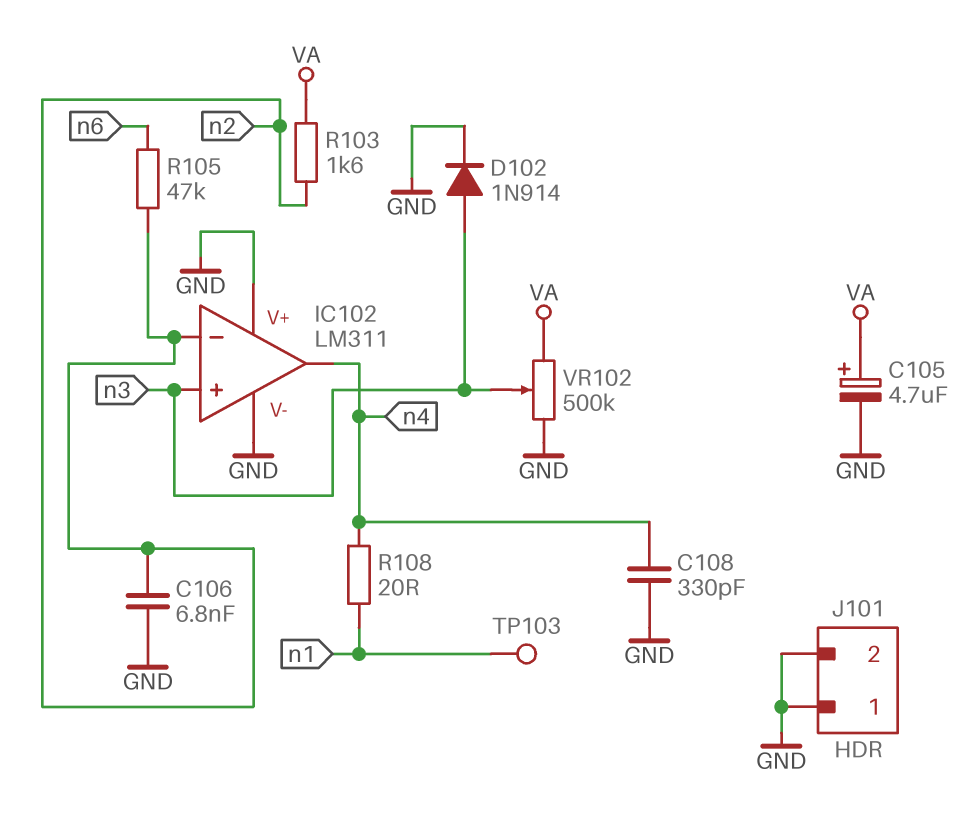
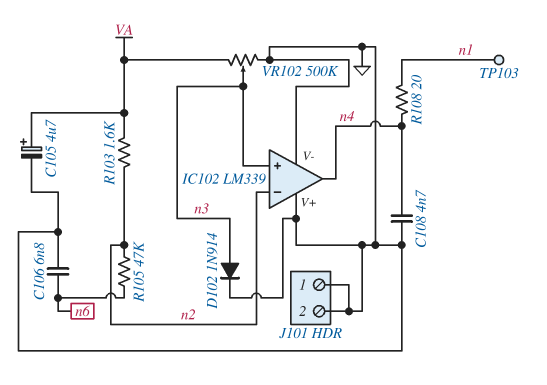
C106: 6.8nF (GND, n2) -> 6.8nF (GND, n6)
C108: 330pF (GND, n4) -> 4.7nF (GND, n4)
IC102: LM311 -> LM339

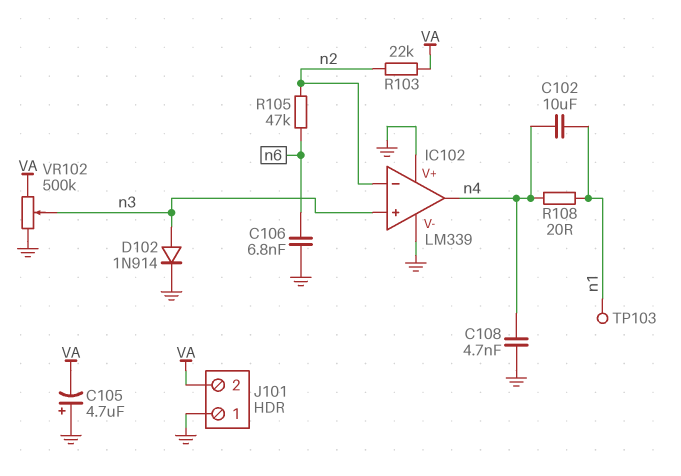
C102: none -> 10uF (n1, n4)
C105: 4.7uF (plus VA, minus GND) -> 4.7uF (plus GND, minus VA)
J101 pin 2: GND -> VA
R103: 1.6k (VA, n2) -> 22k (VA, n2)

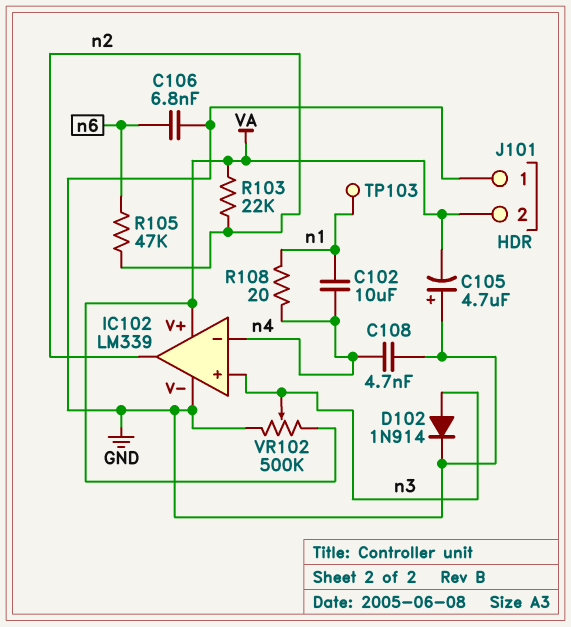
IC102 pin V+: GND -> VA
IC102 pin in-: n2 -> n4
IC102 pin out: n4 -> n2

